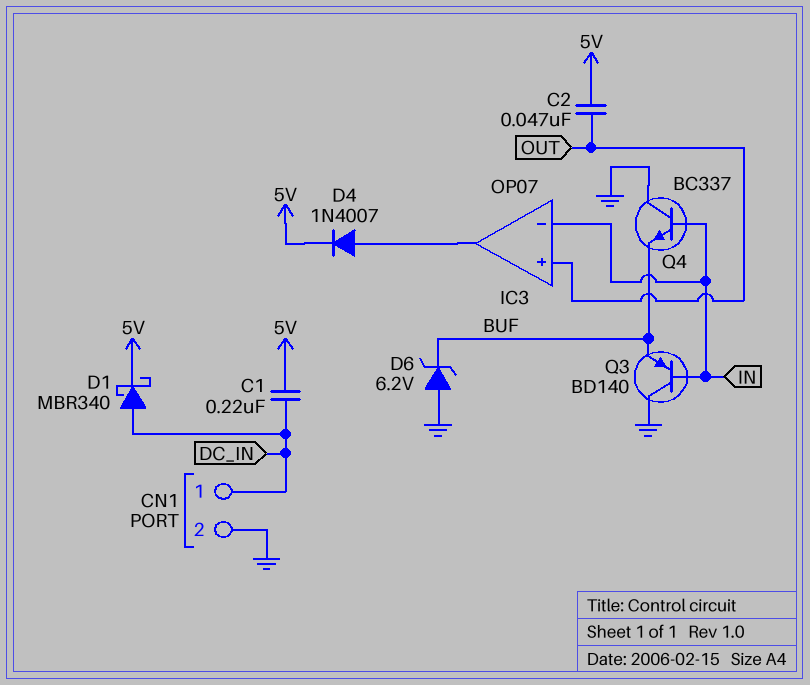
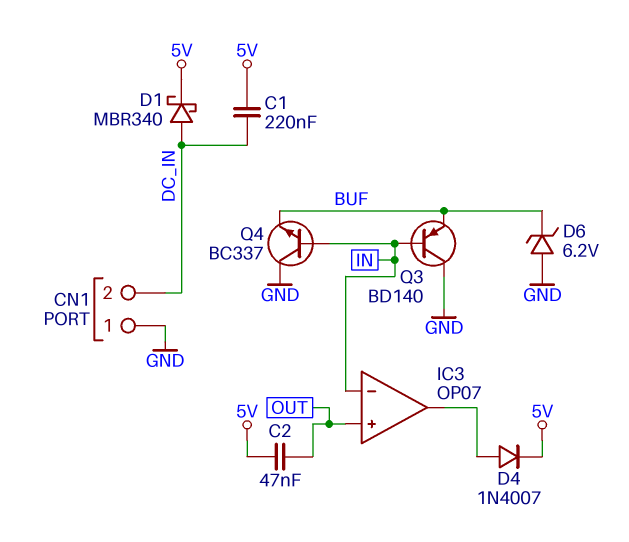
CN1 pin 1: DC_IN -> GND
CN1 pin 2: GND -> DC_IN

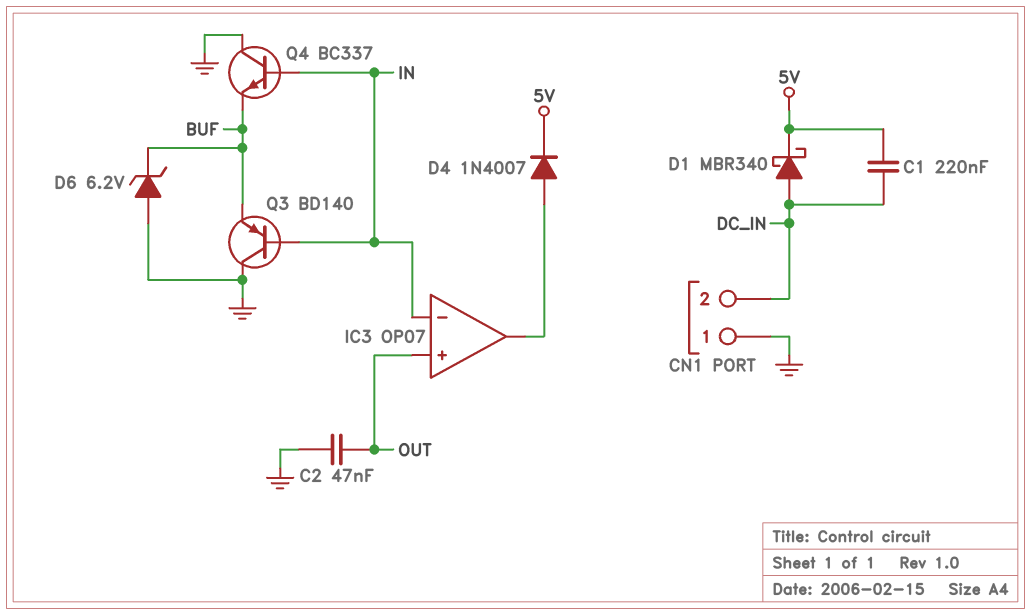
C2: 47nF (5V, OUT) -> 47nF (GND, OUT)

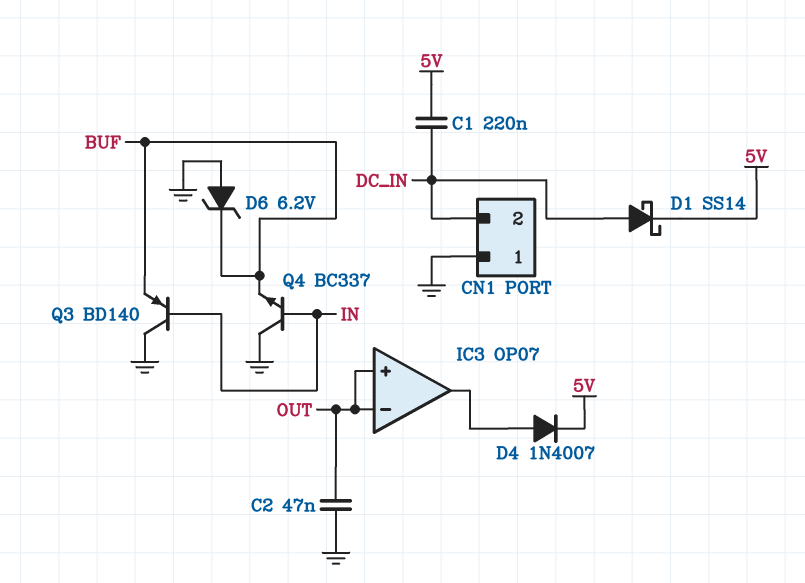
D1: schottky MBR340 (A DC_IN, K 5V) -> schottky SS14 (A DC_IN, K 5V)
IC3 pin in-: IN -> OUT

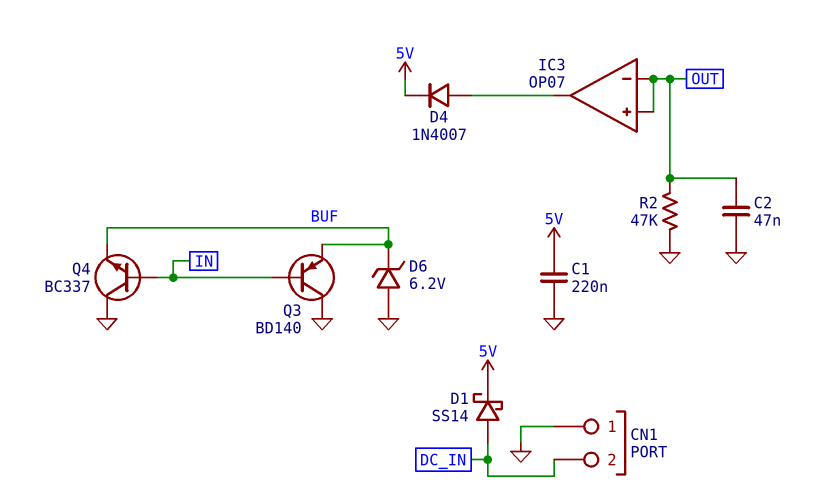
C1: 220nF (5V, DC_IN) -> 220nF (5V, GND)
R2: none -> 47k (GND, OUT)

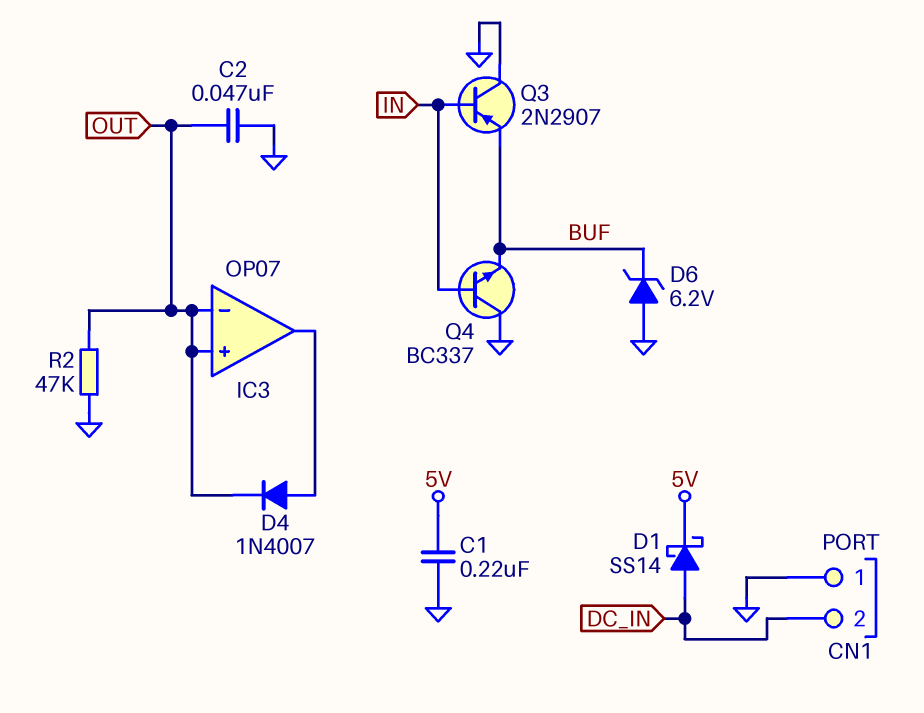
D4: diode 1N4007 (A IC3/out, K 5V) -> diode 1N4007 (A IC3/out, K OUT)
Q3: PNP BD140 (B IN, C GND, E BUF) -> PNP 2N2907 (B IN, C GND, E BUF)

